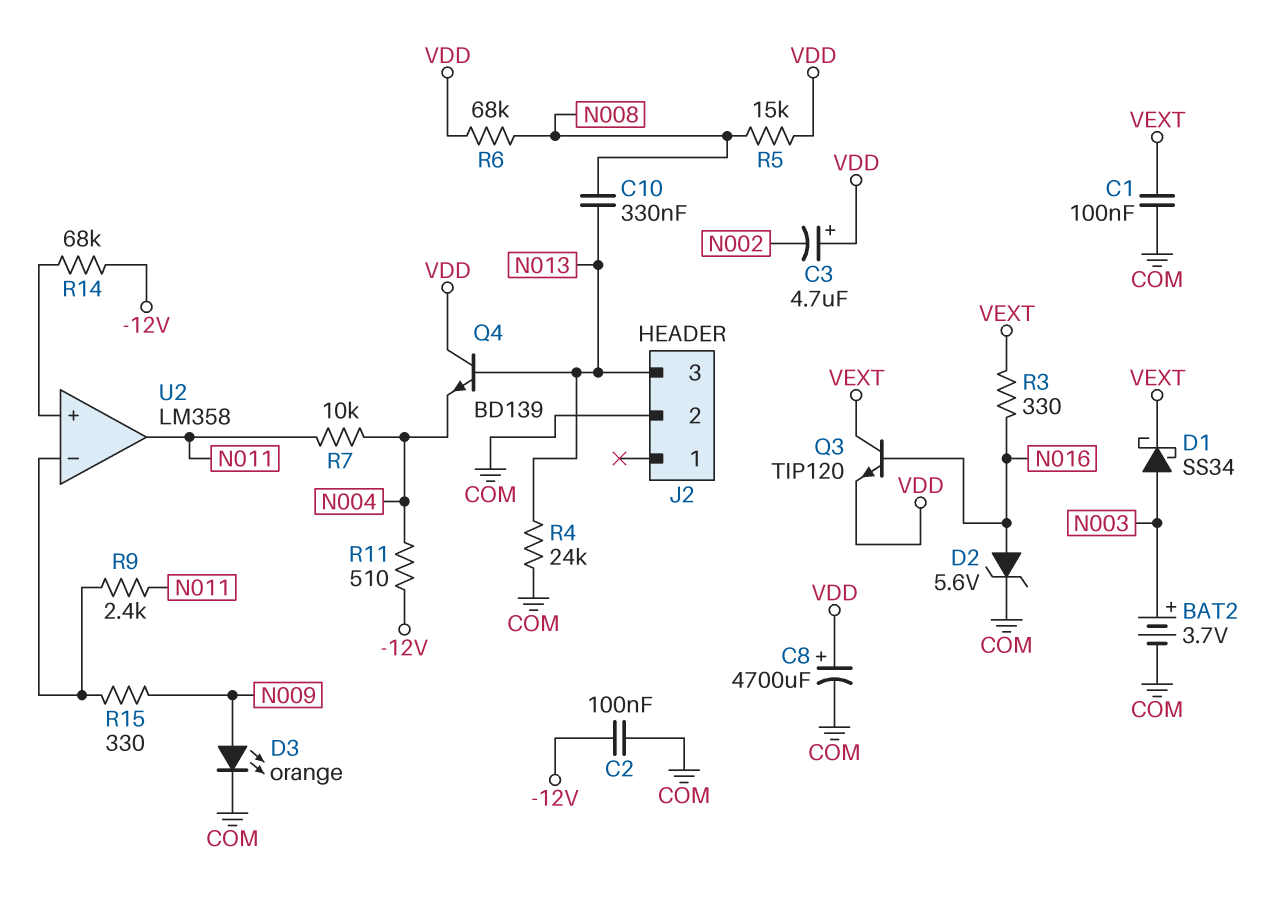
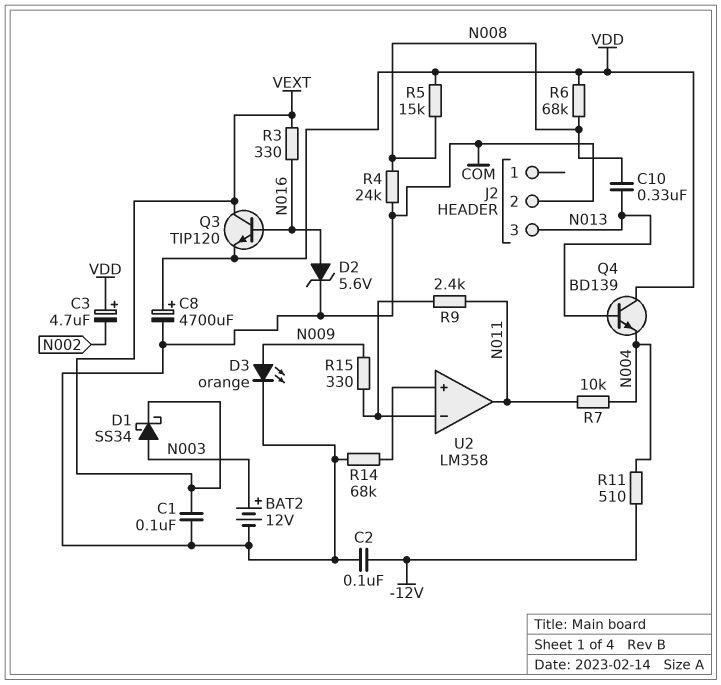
BAT2: 3.7V (plus N003, minus COM) -> 12V (plus N003, minus COM)
R4: 24k (COM, N013) -> 24k (COM, N008)
R14: 68k (-12V, U2/in+) -> 68k (COM, U2/in+)

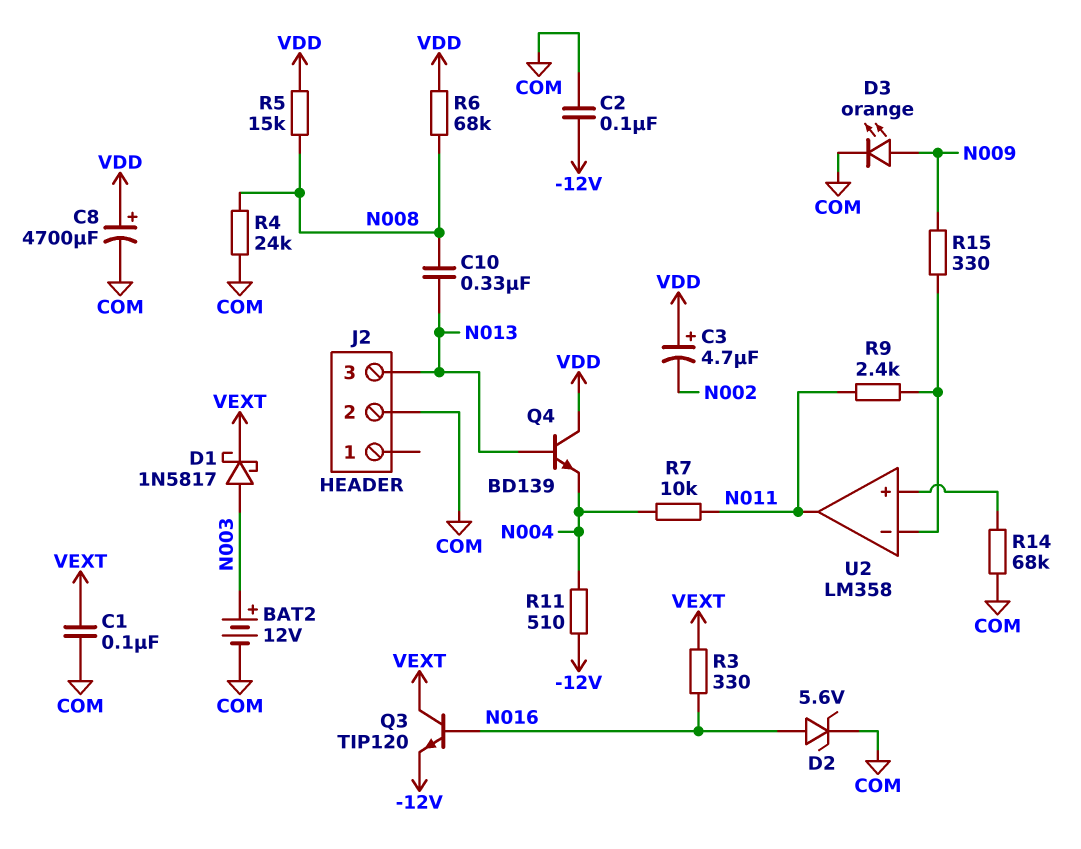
D1: schottky SS34 (A N003, K VEXT) -> schottky 1N5817 (A N003, K VEXT)
Q3: NPN TIP120 (B N016, C VEXT, E VDD) -> NPN TIP120 (B N016, C VEXT, E -12V)

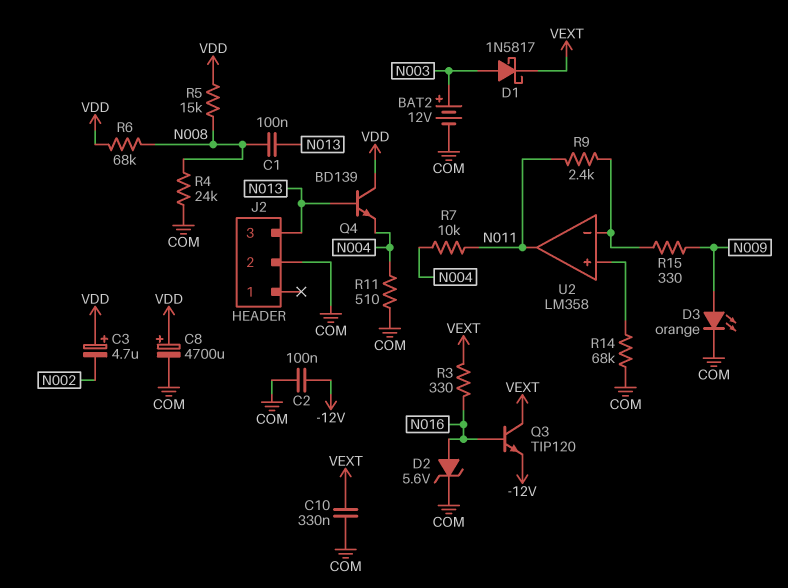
C1: 100nF (COM, VEXT) -> 100nF (N008, N013)
C10: 330nF (N008, N013) -> 330nF (COM, VEXT)
R11: 510 (-12V, N004) -> 510 (COM, N004)

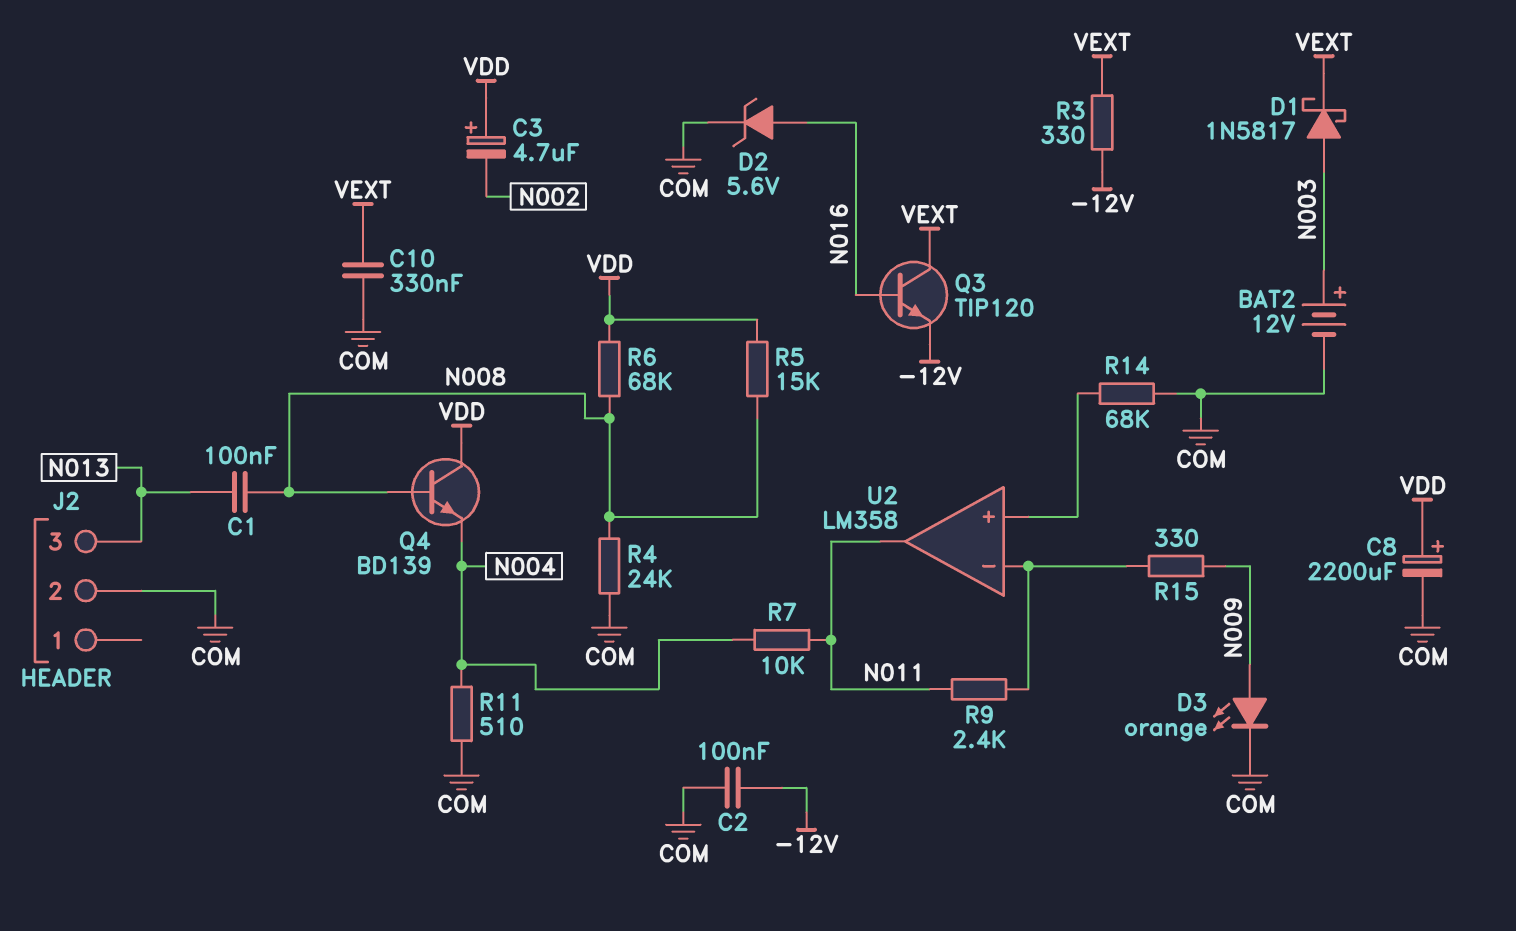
C8: 4700uF (plus VDD, minus COM) -> 2200uF (plus VDD, minus COM)
Q4: NPN BD139 (B N013, C VDD, E N004) -> NPN BD139 (B N008, C VDD, E N004)
R3: 330 (N016, VEXT) -> 330 (-12V, VEXT)

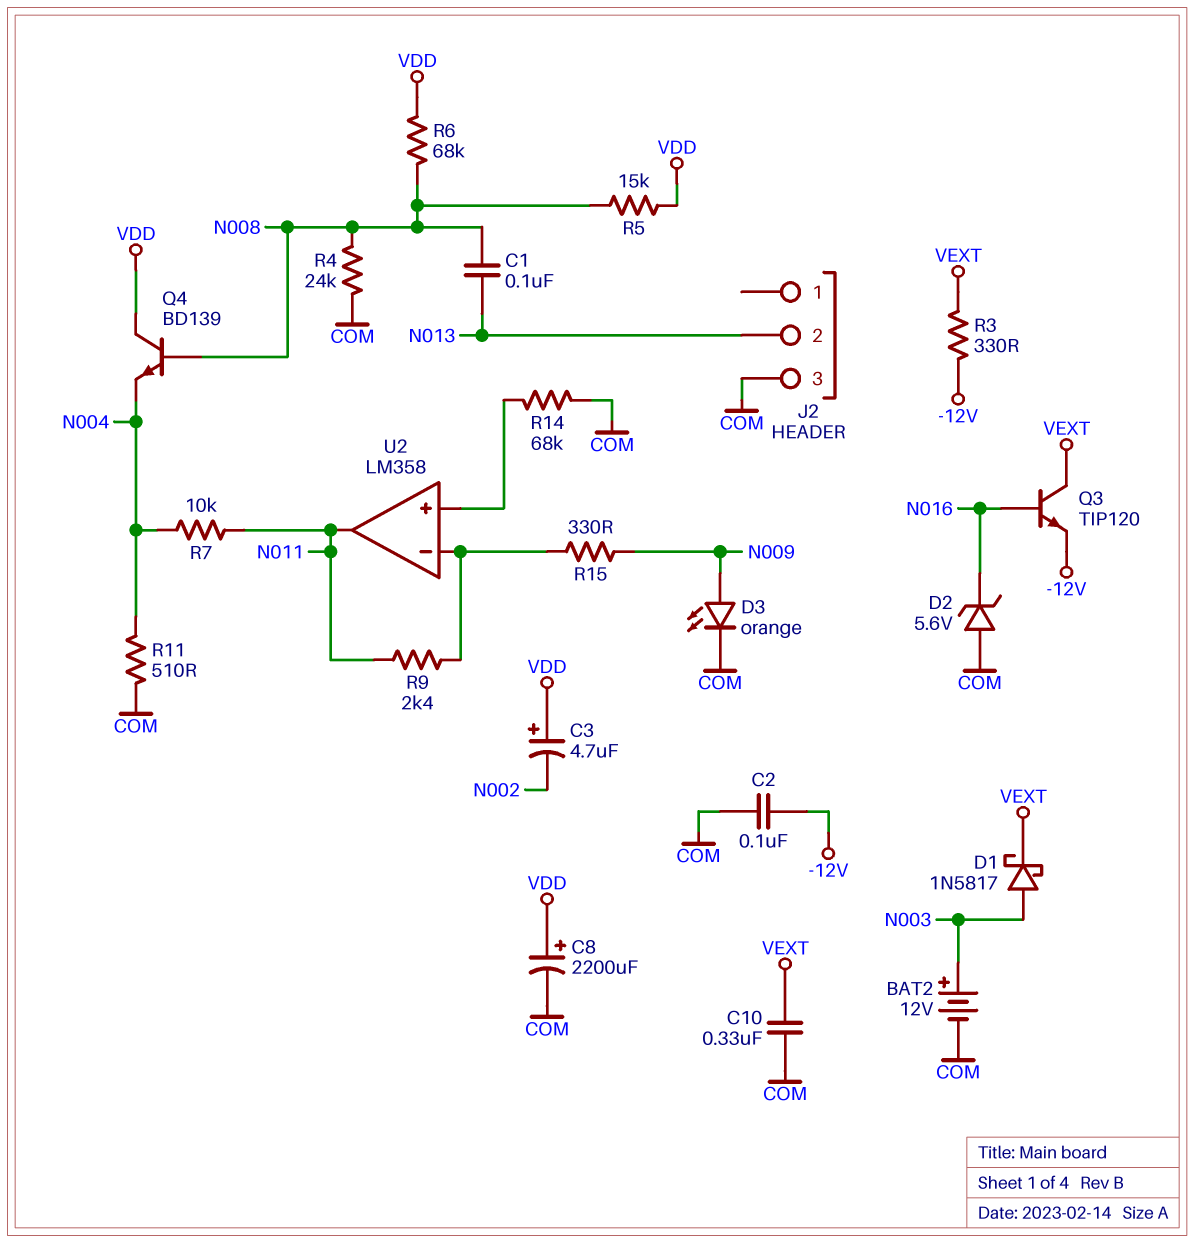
D2: zener 5.6V (A N016, K COM) -> zener 5.6V (A COM, K N016)
J2 pin 2: COM -> N013
J2 pin 3: N013 -> COM

